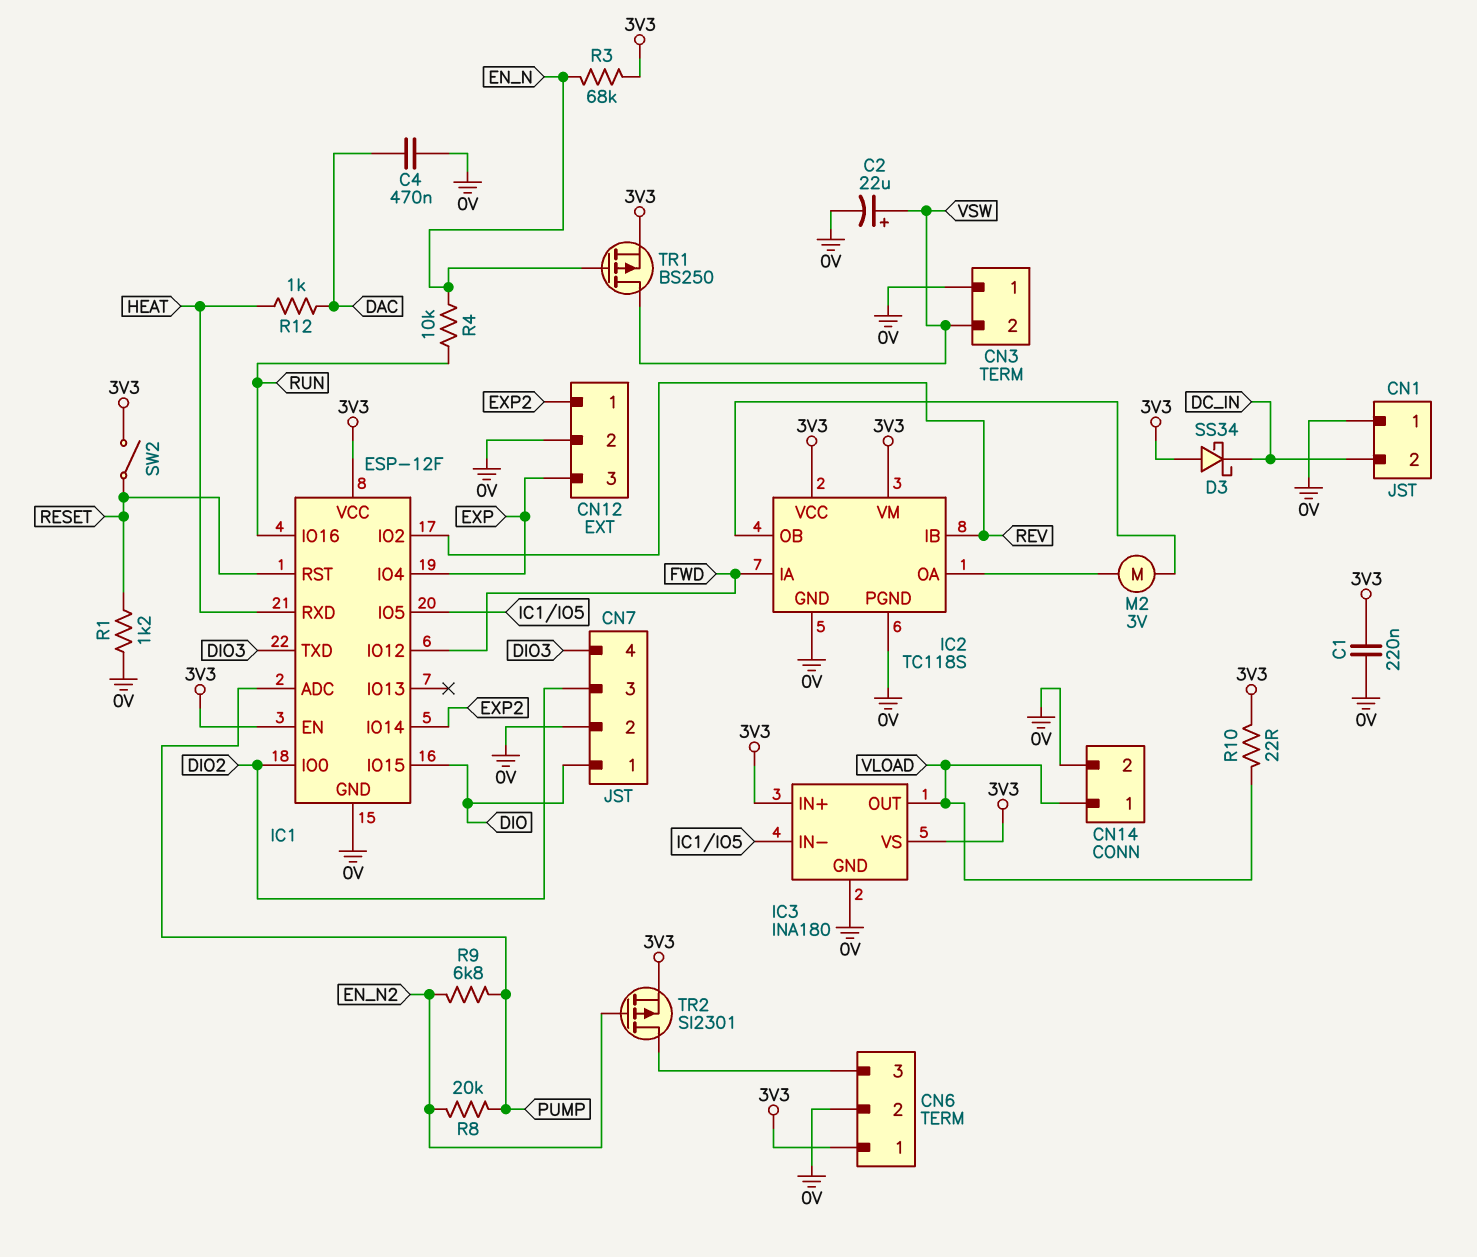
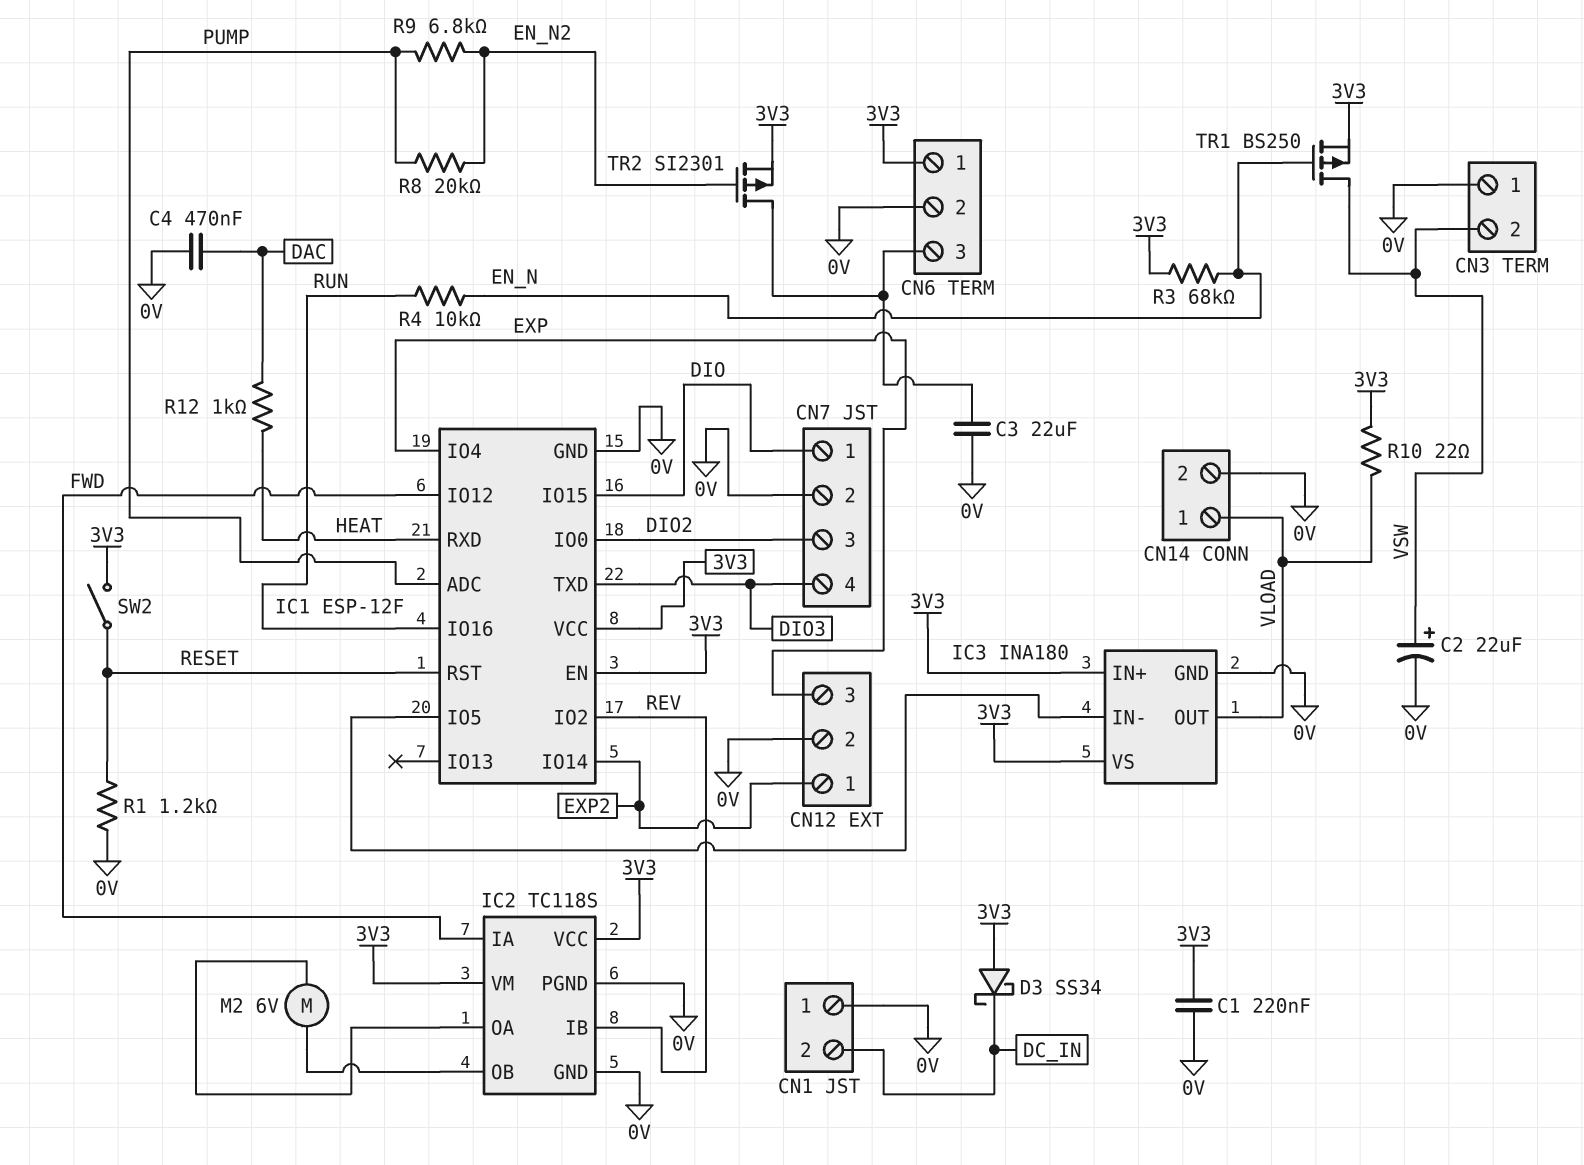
C3: none -> 22uF (0V, CN6/3)
M2: motor 3V (IC2/OA, IC2/OB) -> motor 6V (IC2/OA, IC2/OB)

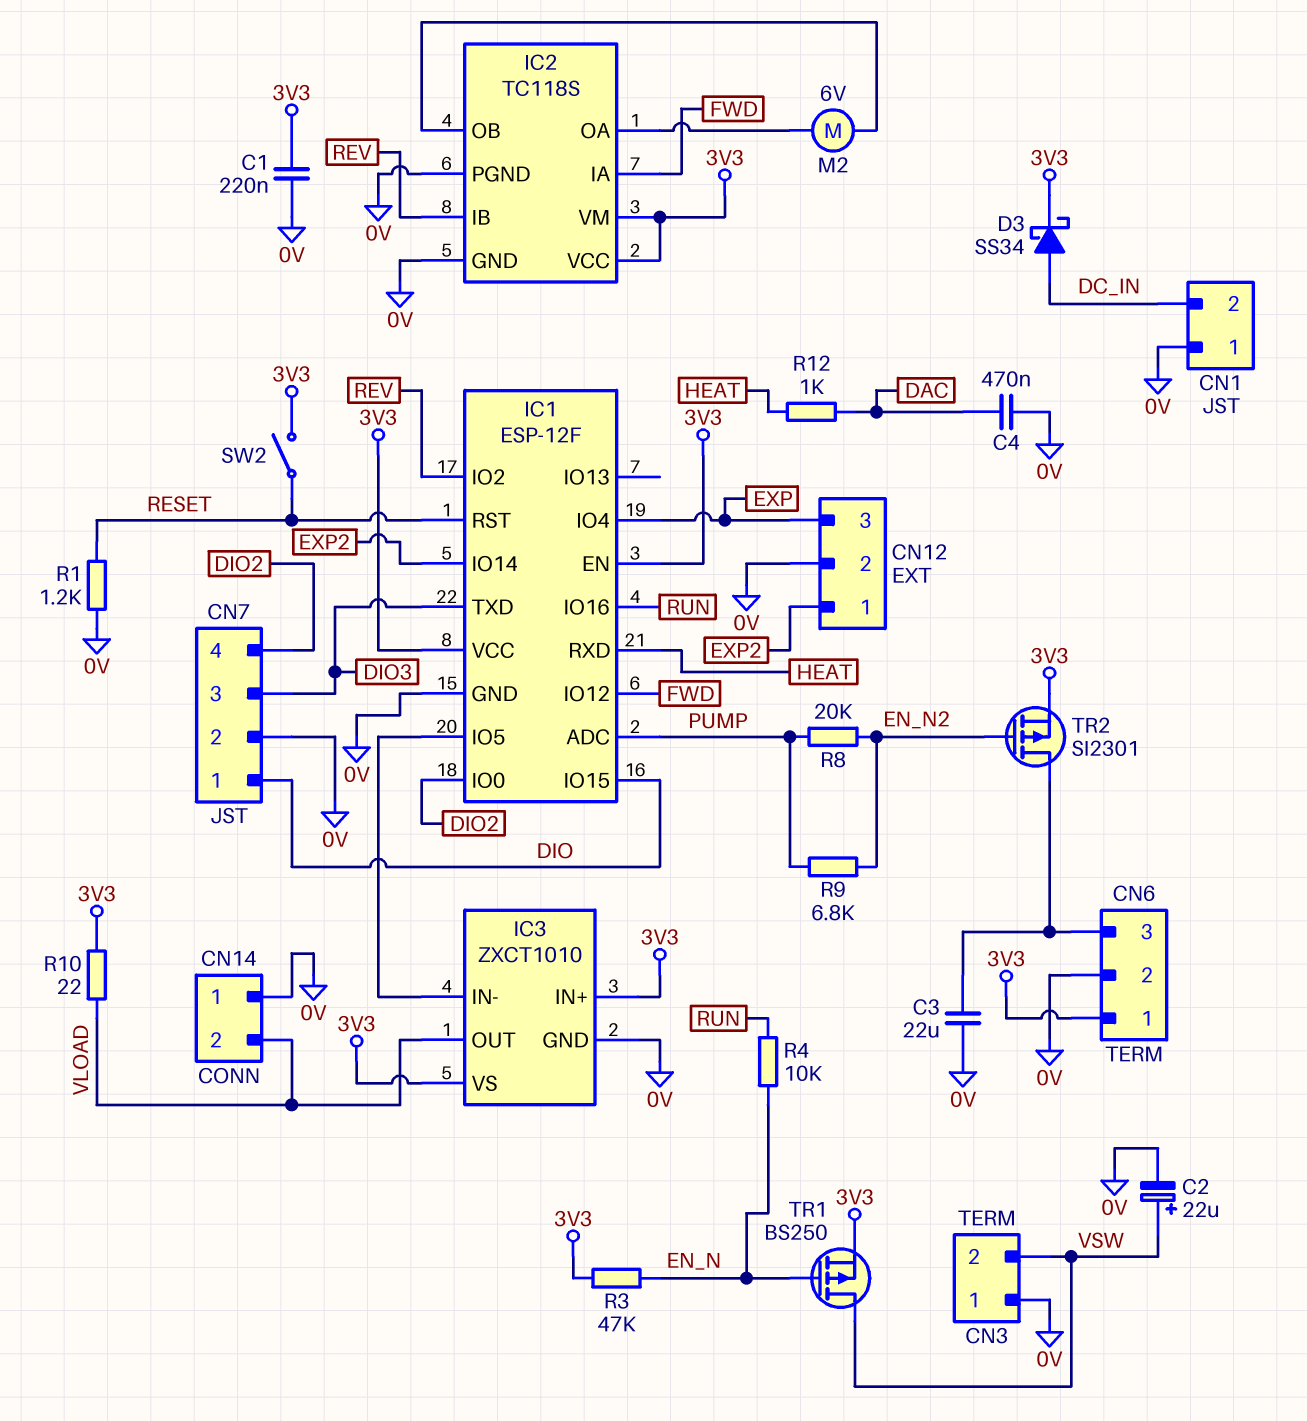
CN7 pin 3: DIO2 -> DIO3
CN7 pin 4: DIO3 -> DIO2
CN14 pin 1: VLOAD -> 0V
CN14 pin 2: 0V -> VLOAD
D3: schottky SS34 (A 3V3, K DC_IN) -> schottky SS34 (A DC_IN, K 3V3)
IC3: INA180 -> ZXCT1010
R3: 68k (3V3, EN_N) -> 47k (3V3, EN_N)

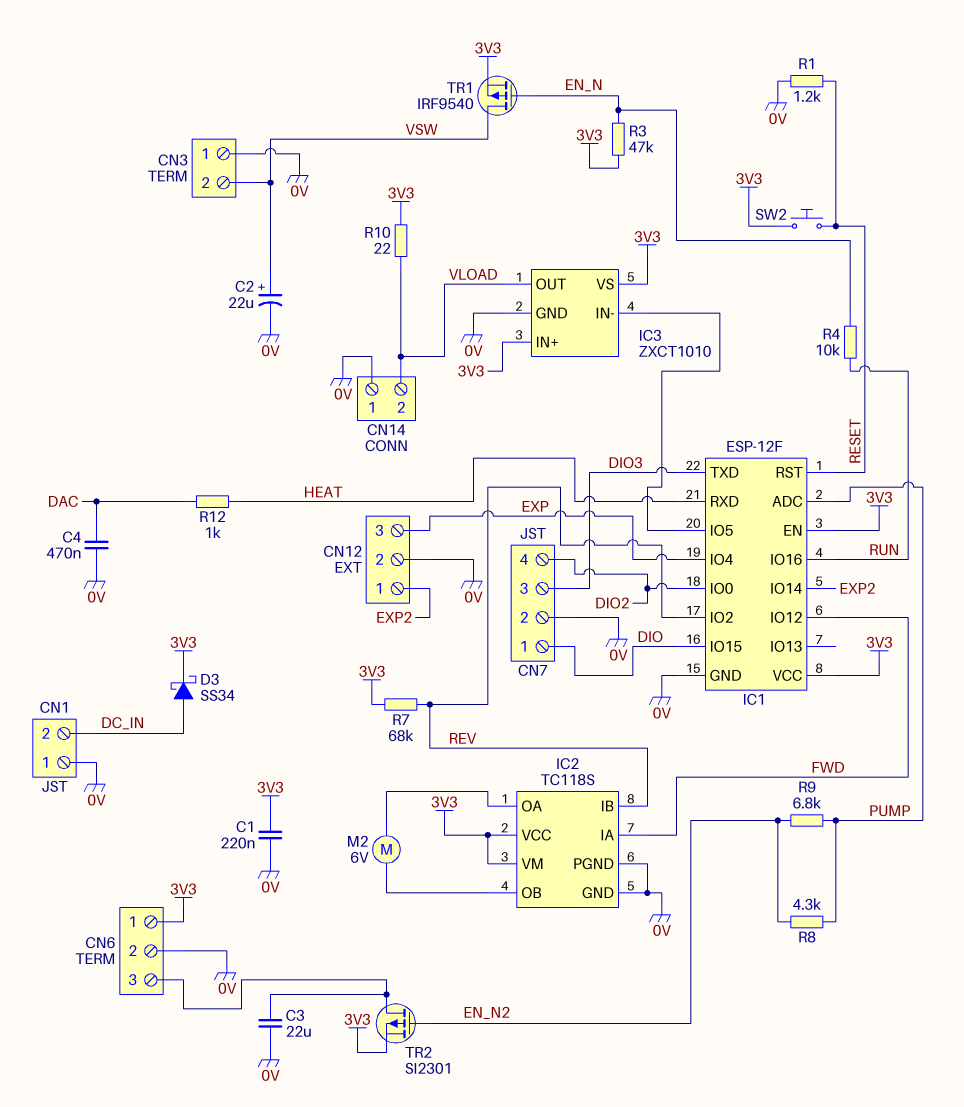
R7: none -> 68k (3V3, REV)
R8: 20k (EN_N2, PUMP) -> 4.3k (EN_N2, PUMP)
SW2: switch (3V3, RESET) -> button (3V3, RESET)
TR1: PMOS BS250 (G EN_N, D VSW, S 3V3) -> PMOS IRF9540 (G EN_N, D VSW, S 3V3)

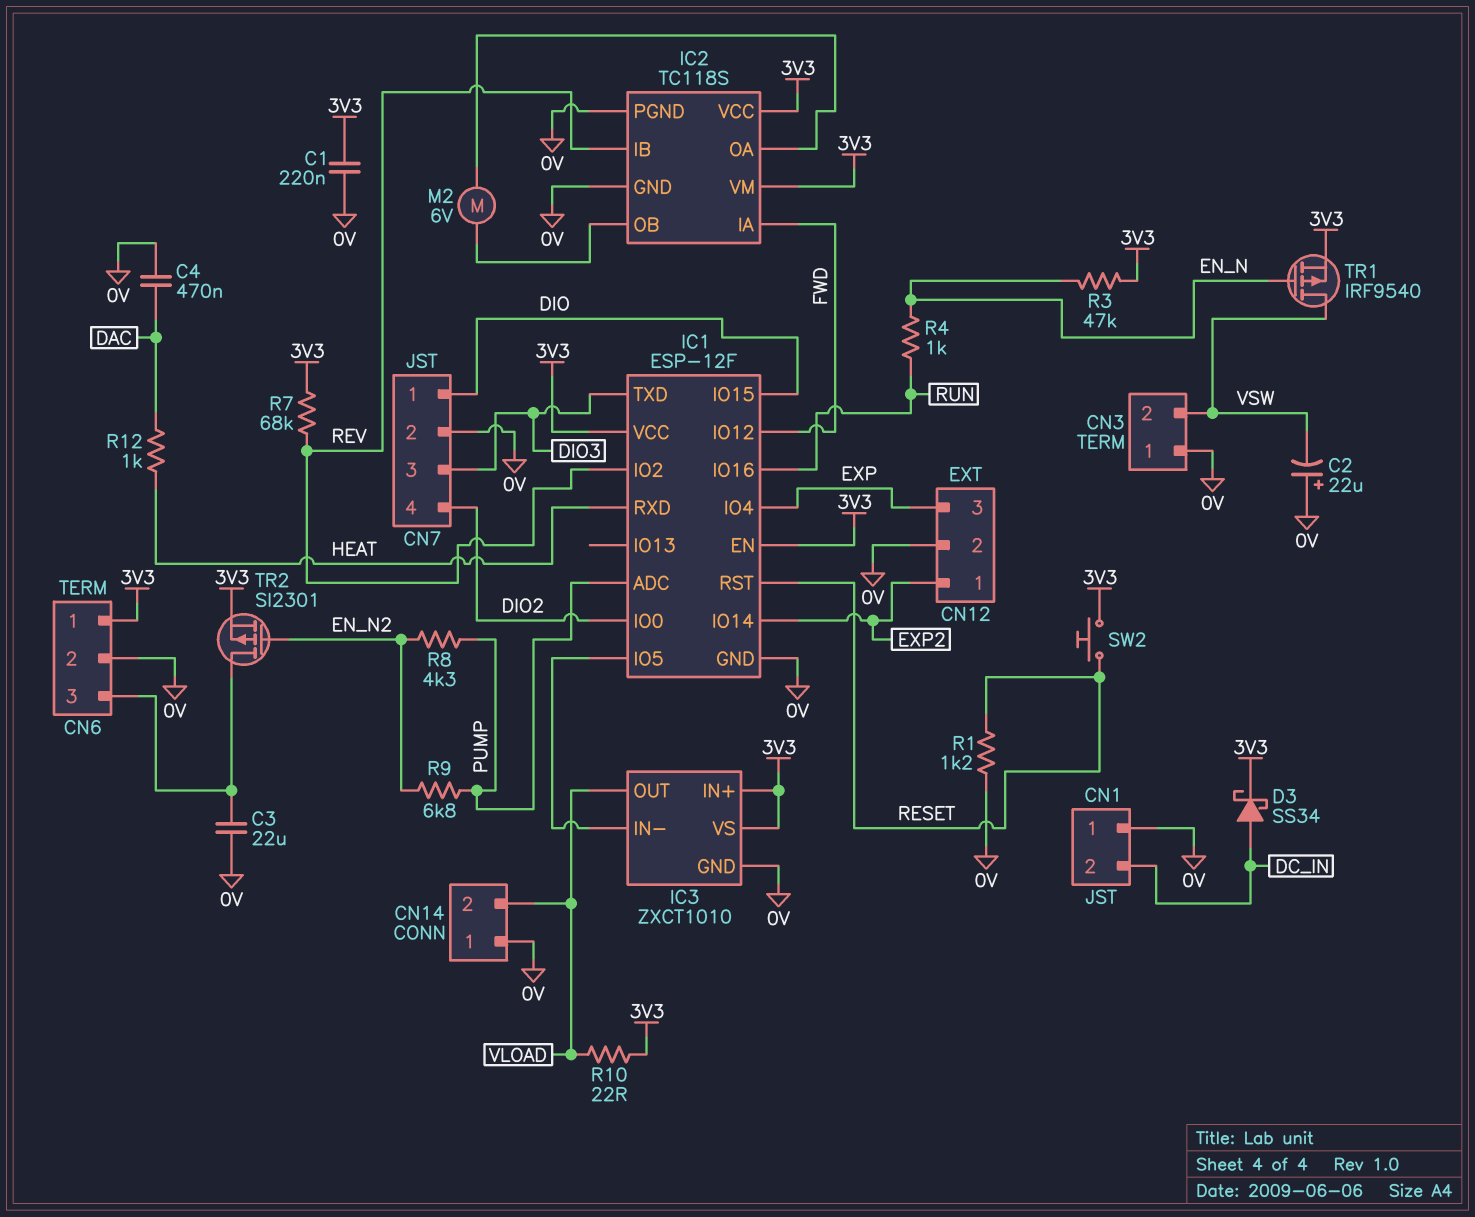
C2: 22uF (plus VSW, minus 0V) -> 22uF (plus 0V, minus VSW)
R4: 10k (EN_N, RUN) -> 1k (EN_N, RUN)

